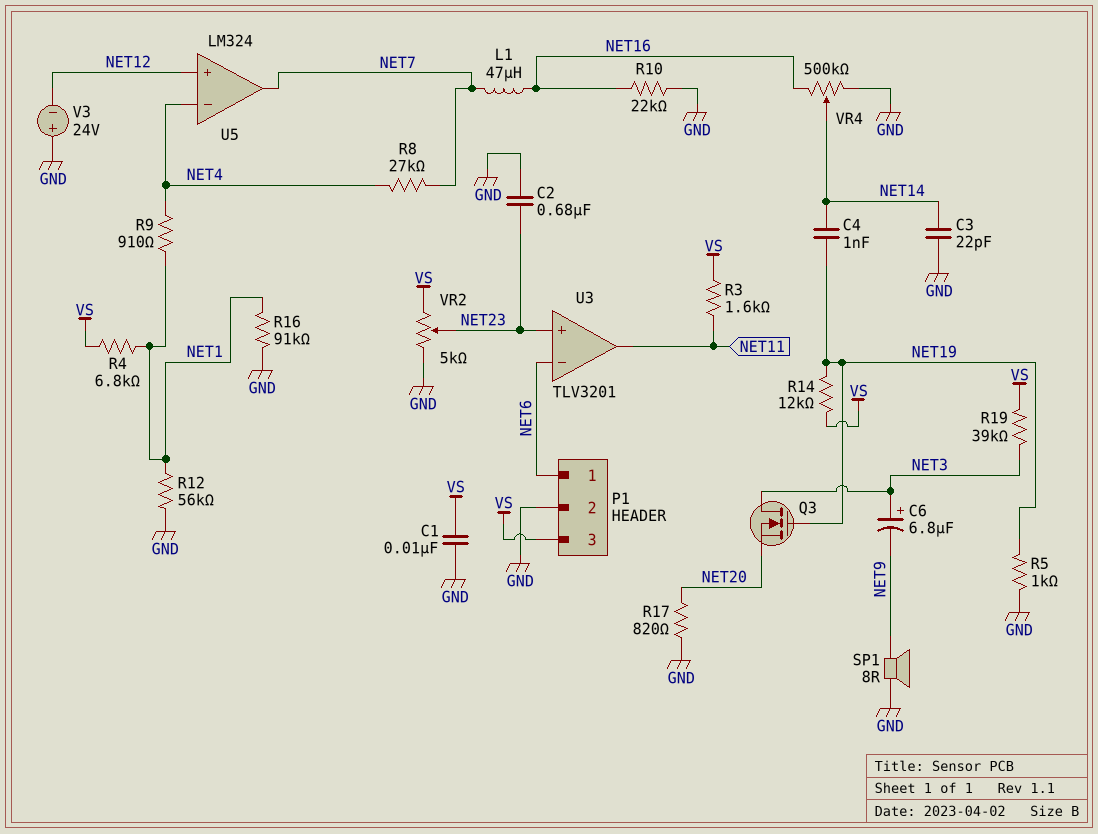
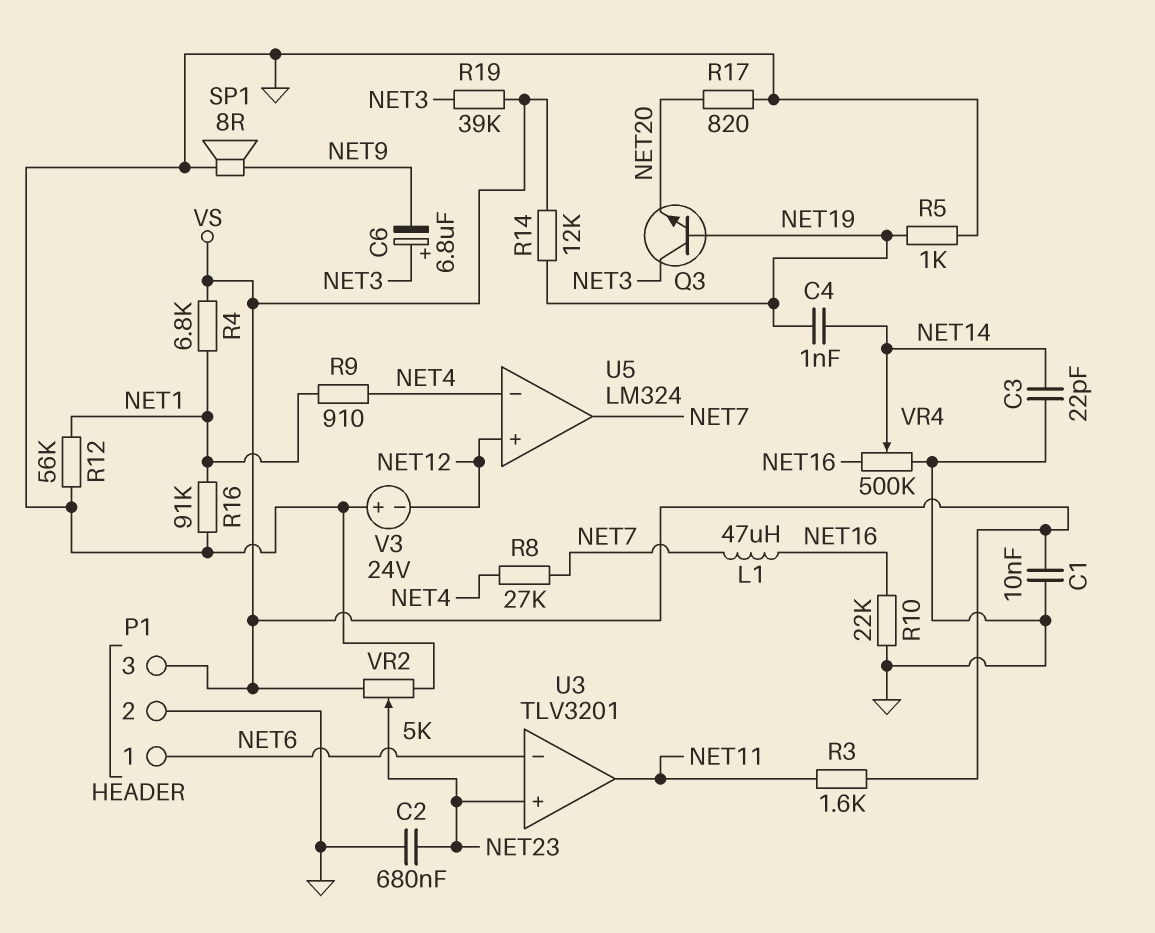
Q3: NMOS (G NET19, D NET3, S NET20) -> NPN (B NET19, C NET3, E NET20)

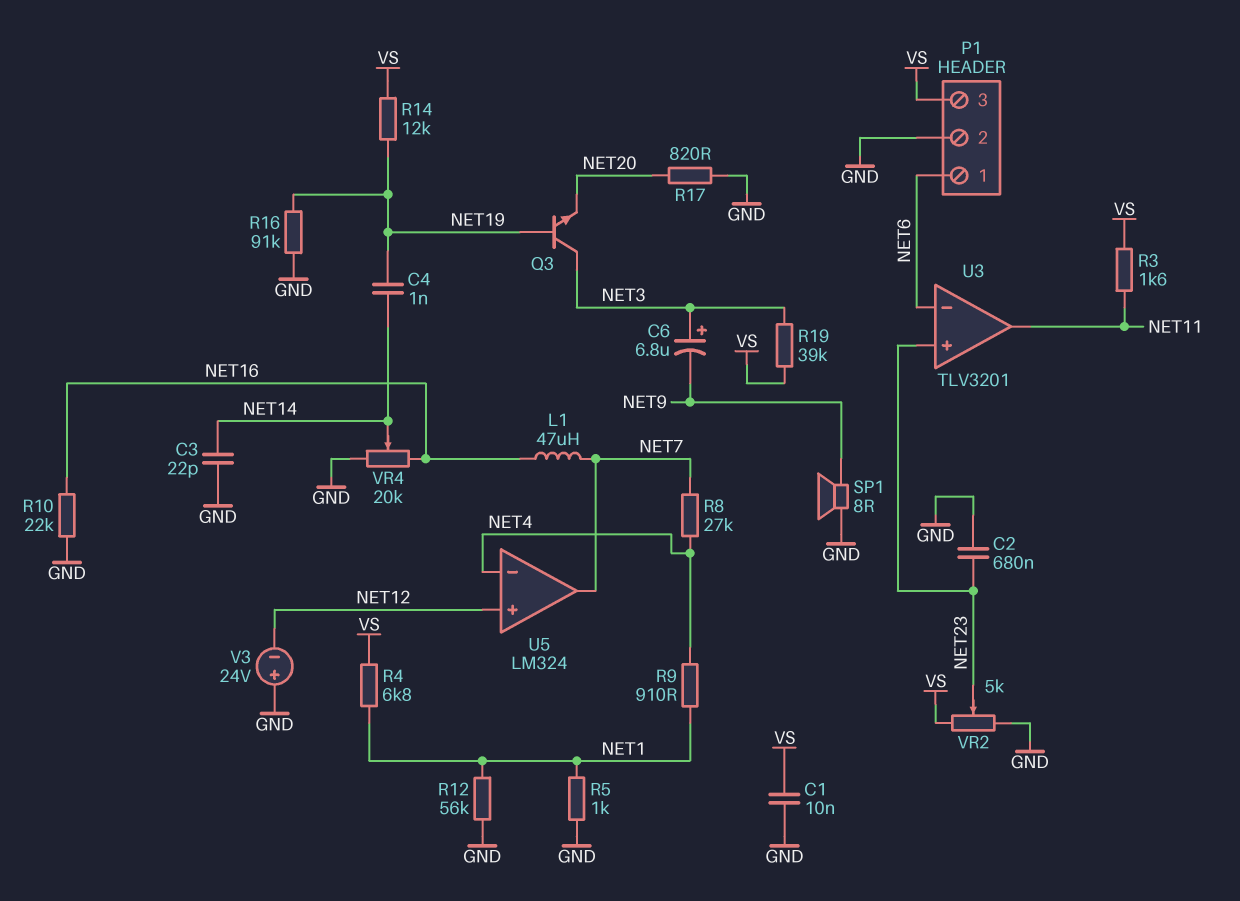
R5: 1k (GND, NET19) -> 1k (GND, NET1)
R16: 91k (GND, NET1) -> 91k (GND, NET19)
VR4: 500k (GND, NET16, wiper NET14) -> 20k (GND, NET16, wiper NET14)

